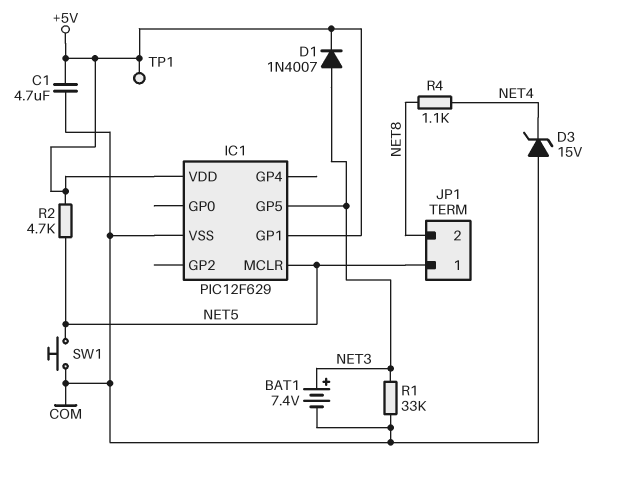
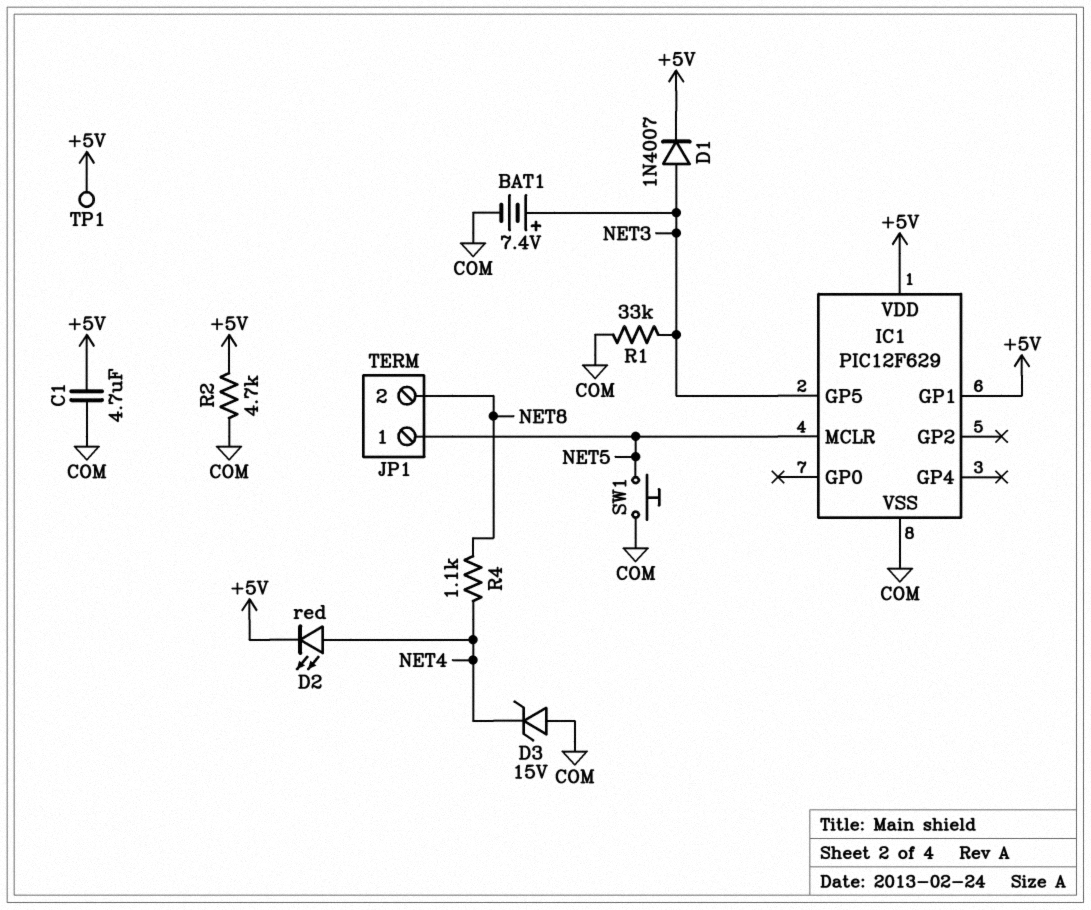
D2: none -> LED red (A NET4, K +5V)
R2: 4.7k (+5V, NET5) -> 4.7k (+5V, COM)

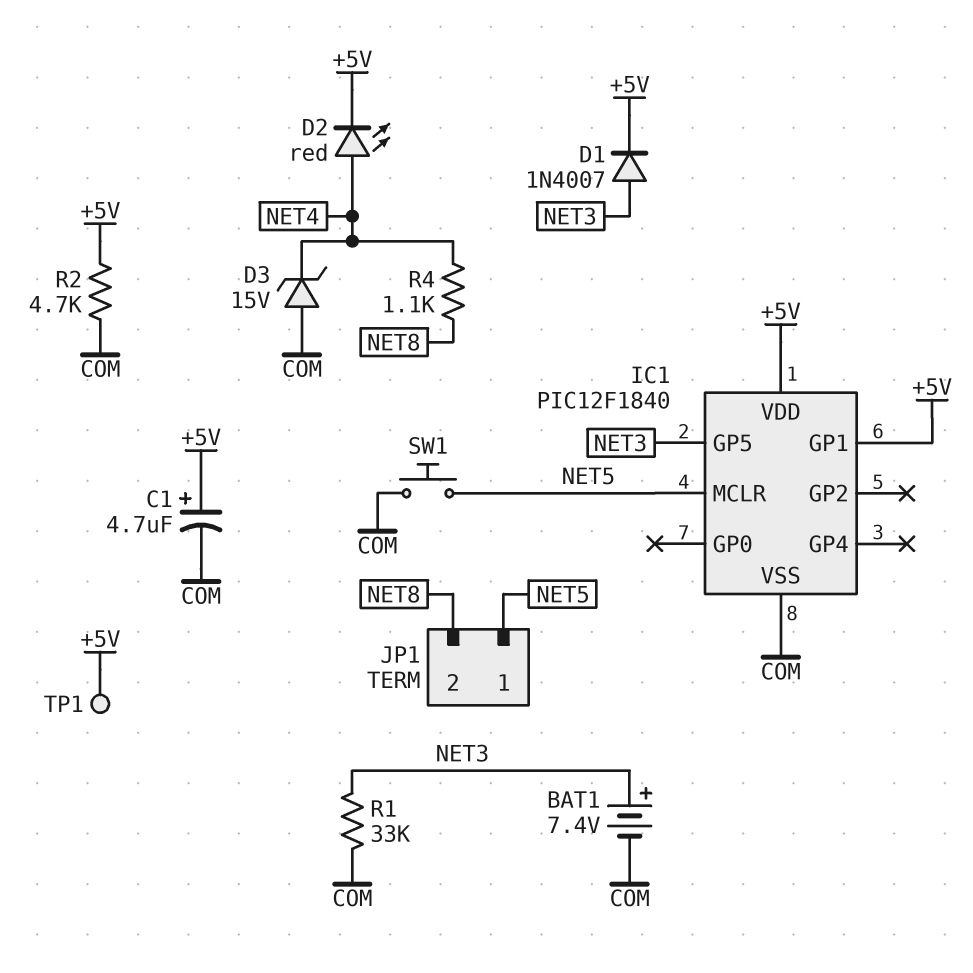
C1: 4.7uF (+5V, COM) -> 4.7uF (plus +5V, minus COM)
IC1: PIC12F629 -> PIC12F1840

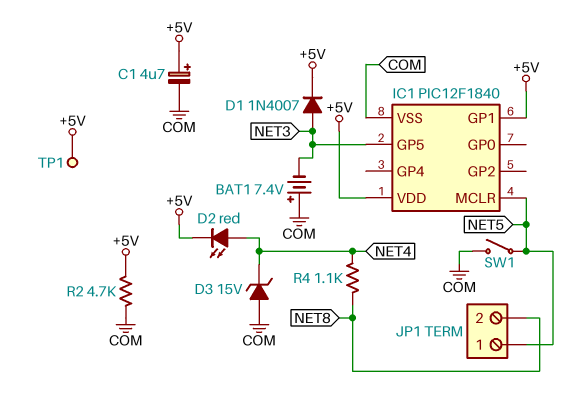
BAT1: 7.4V (plus NET3, minus COM) -> 7.4V (plus COM, minus NET3)
R1: 33k (COM, NET3) -> none
SW1: button (COM, NET5) -> switch (COM, NET5)

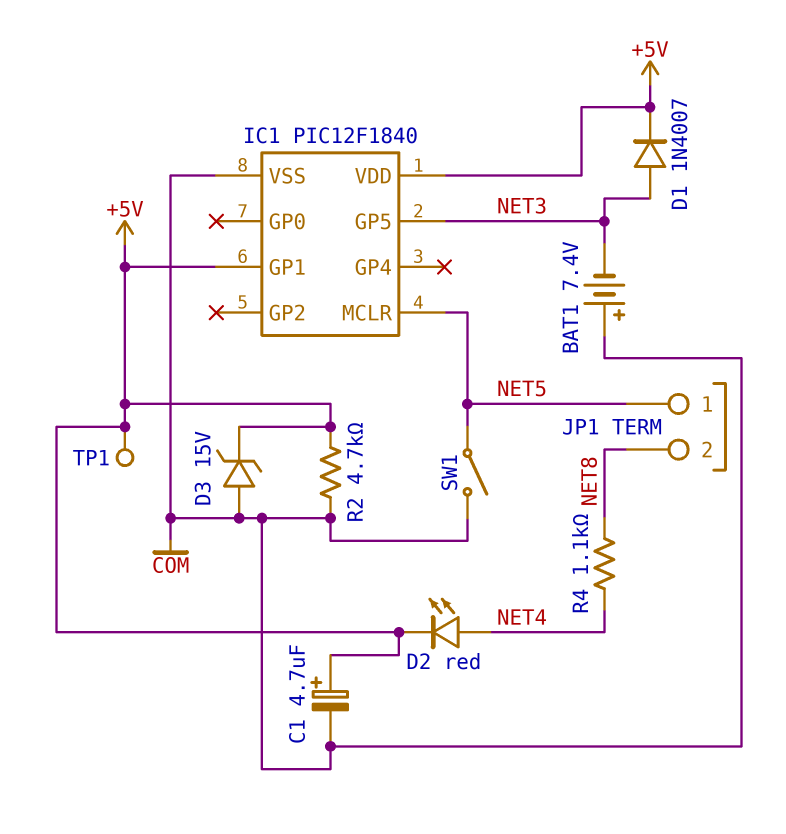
D3: zener 15V (A COM, K NET4) -> zener 15V (A COM, K +5V)

